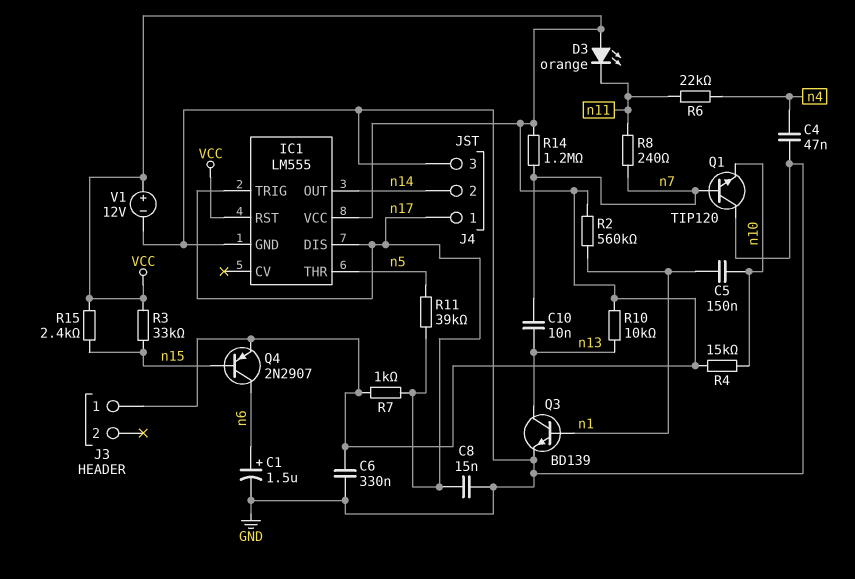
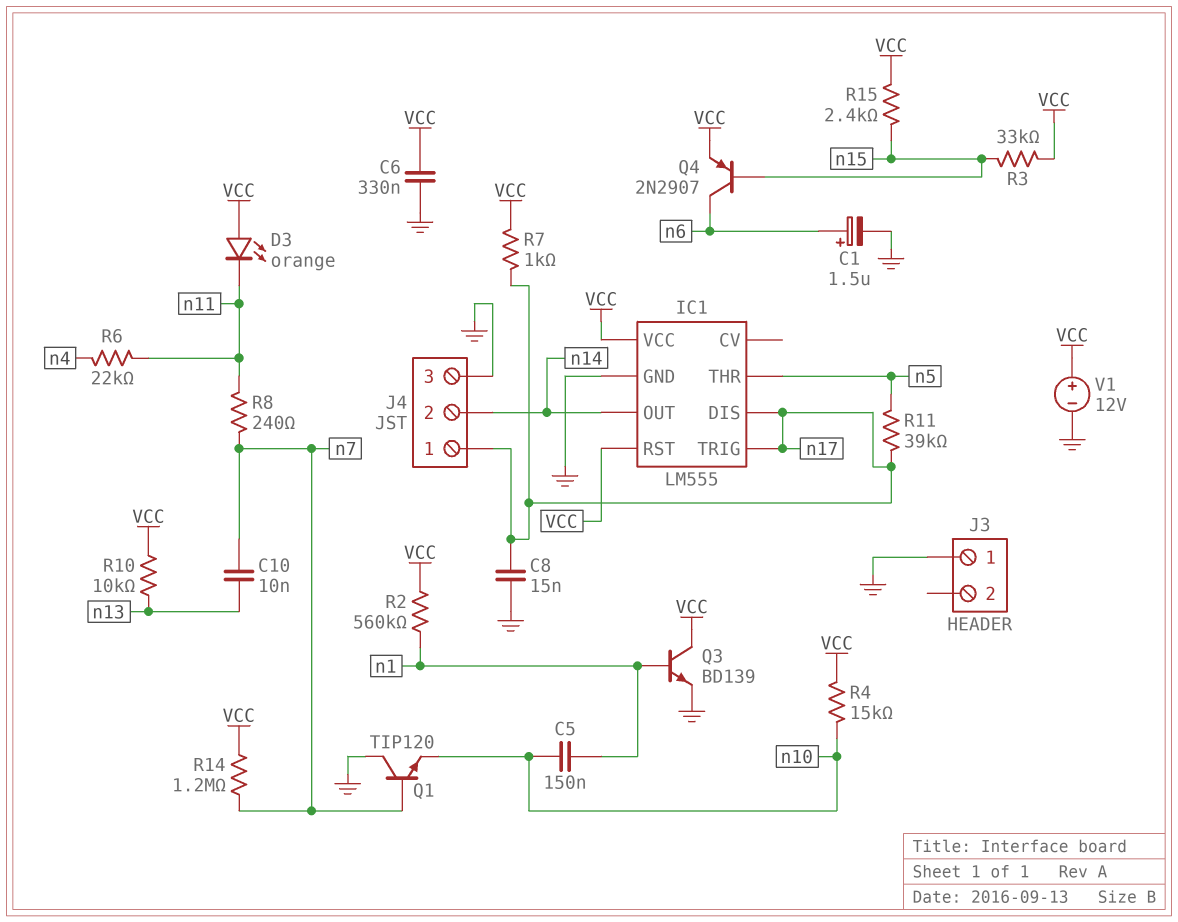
C4: 47nF (GND, n4) -> none
J3 pin 1: VCC -> GND
Q3: NPN BD139 (B n1, C n13, E GND) -> NPN BD139 (B n1, C VCC, E GND)

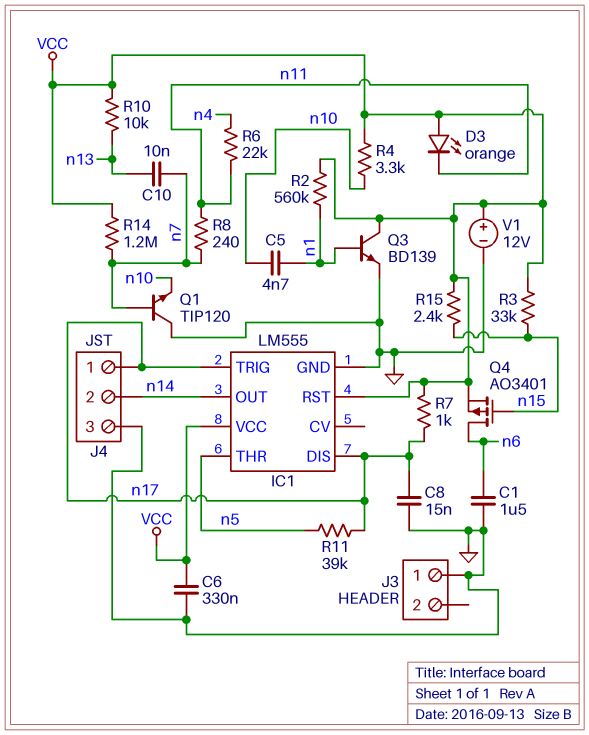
C1: 1.5uF (plus n6, minus GND) -> 1.5uF (GND, n6)
C5: 150nF (n1, n10) -> 4.7nF (n1, n10)
Q4: PNP 2N2907 (B n15, C n6, E VCC) -> PMOS AO3401 (G n15, D n6, S VCC)
R4: 15k (VCC, n10) -> 3.3k (VCC, n10)

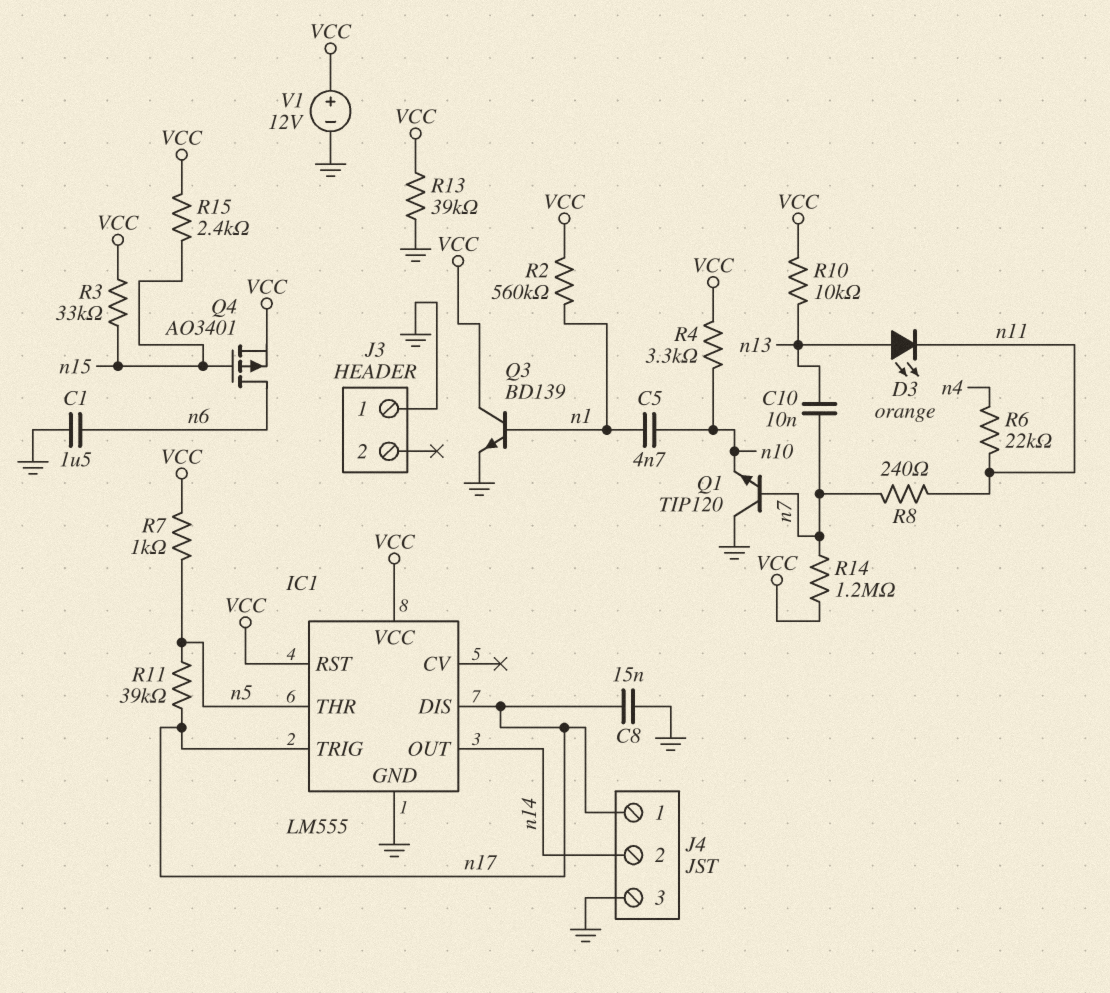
C6: 330nF (GND, VCC) -> none
D3: LED orange (A VCC, K n11) -> LED orange (A n13, K n11)
R7: 1k (VCC, n17) -> 1k (VCC, n5)
R13: none -> 39k (GND, VCC)

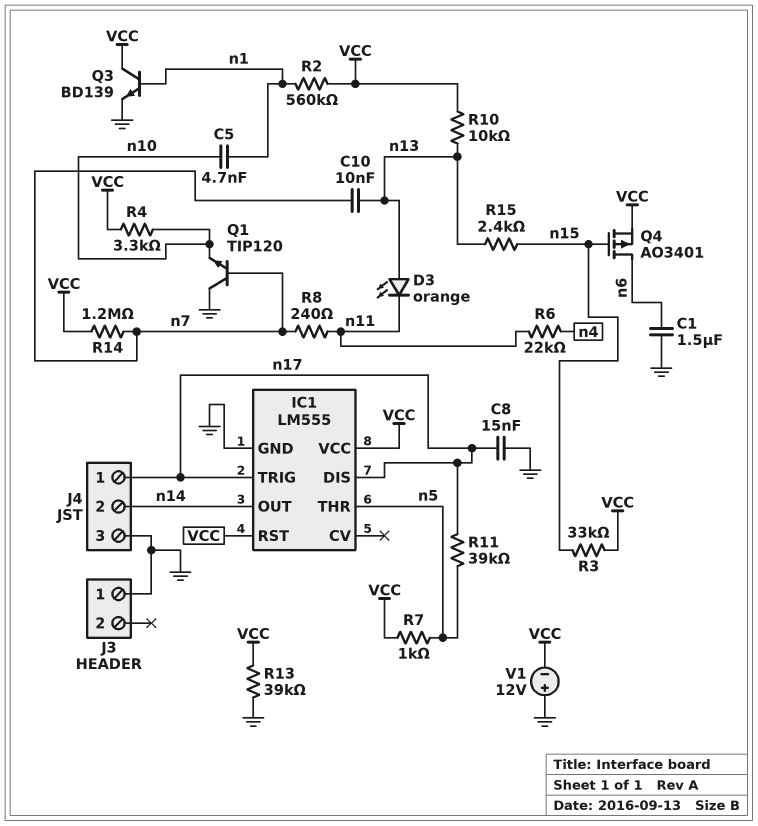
R15: 2.4k (VCC, n15) -> 2.4k (n13, n15)
V1: 12V (plus VCC, minus GND) -> 12V (plus GND, minus VCC)

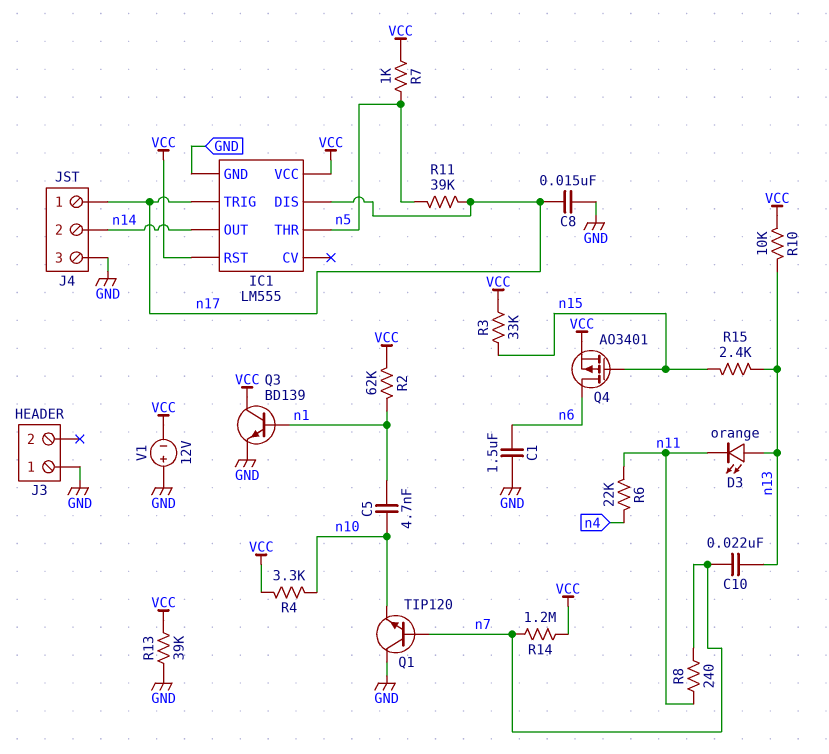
C10: 10nF (n7, n13) -> 22nF (n7, n13)
R2: 560k (VCC, n1) -> 62k (VCC, n1)

